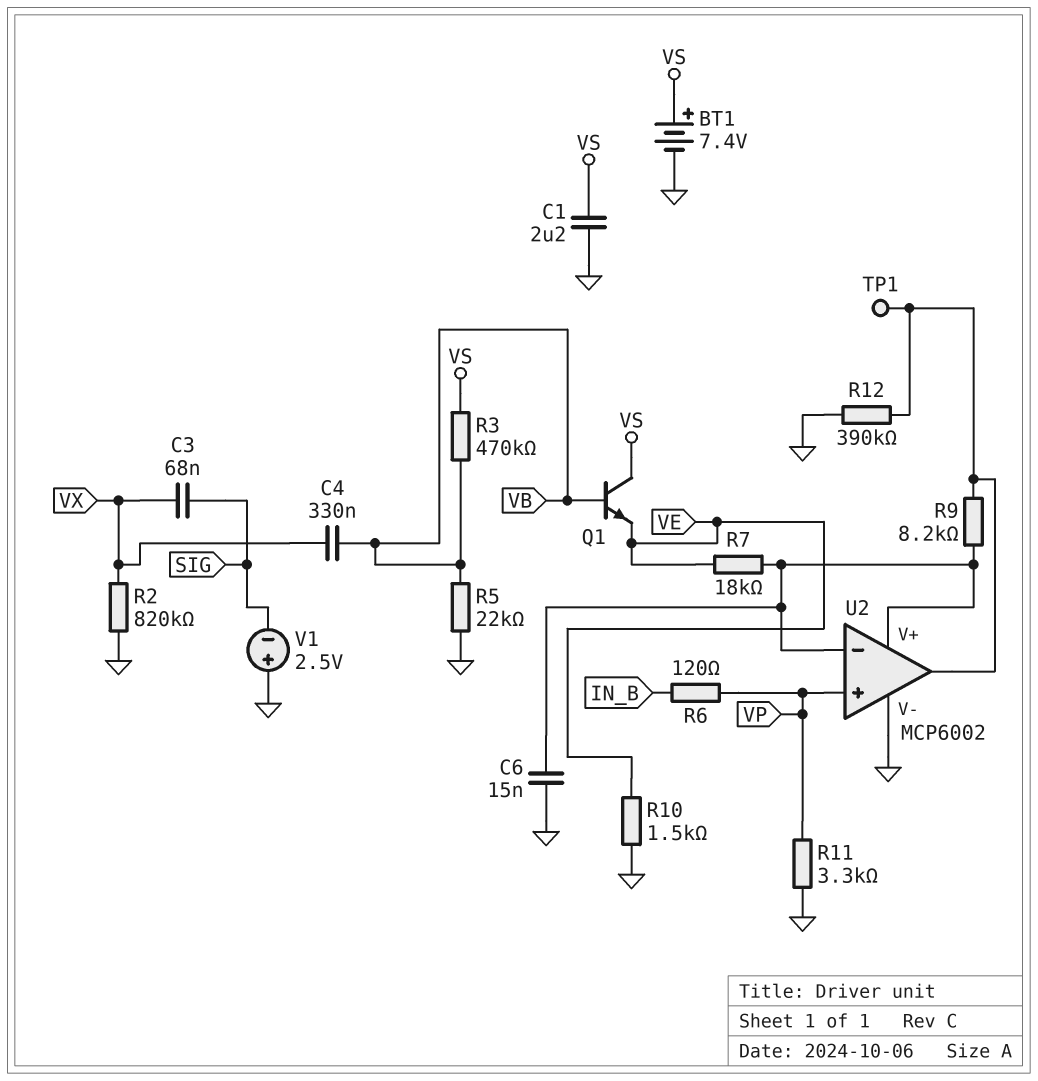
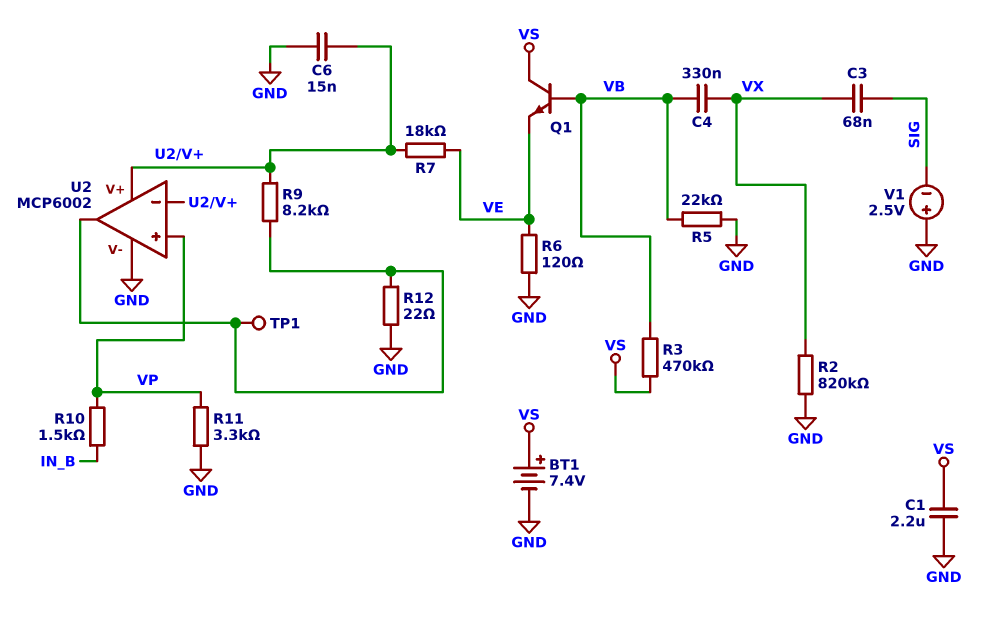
R6: 120 (IN_B, VP) -> 120 (GND, VE)
R10: 1.5k (GND, VE) -> 1.5k (IN_B, VP)
R12: 390k (GND, U2/out) -> 22 (GND, U2/out)

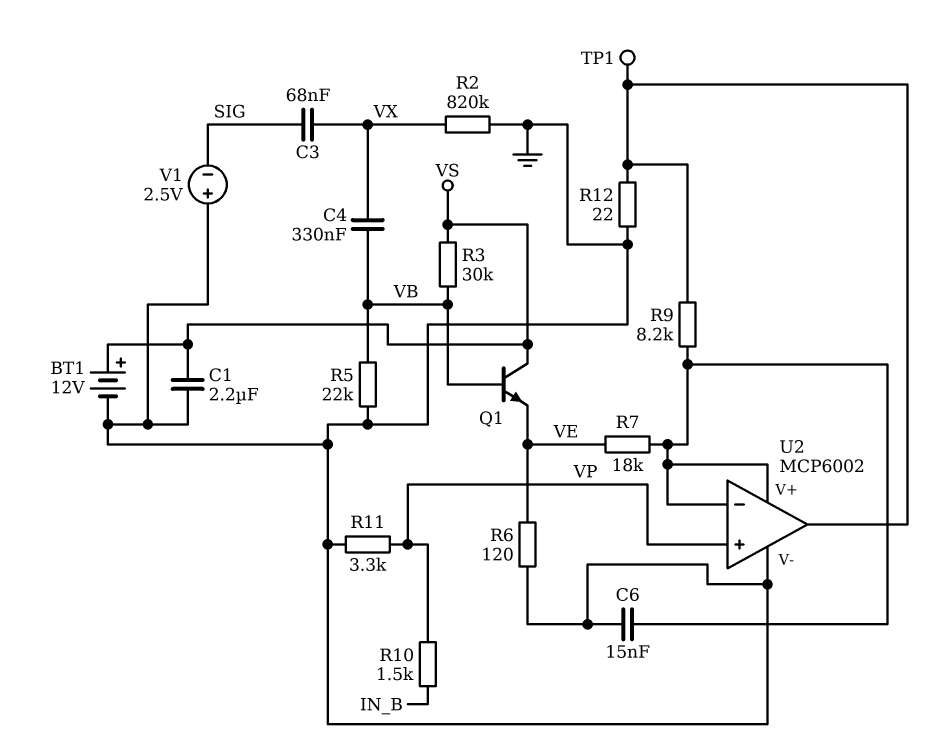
BT1: 7.4V (plus VS, minus GND) -> 12V (plus VS, minus GND)
R3: 470k (VB, VS) -> 30k (VB, VS)

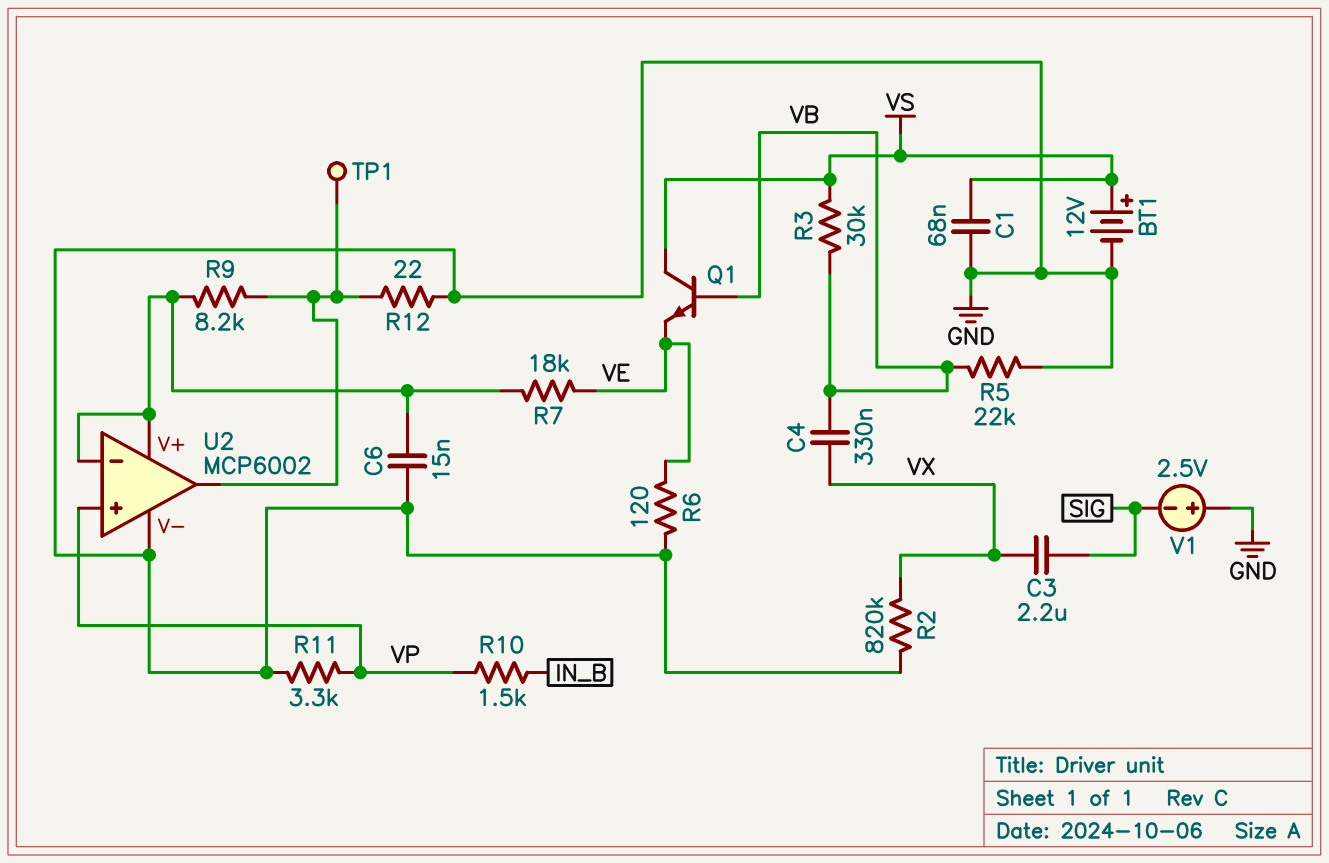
C1: 2.2uF (GND, VS) -> 68nF (GND, VS)
C3: 68nF (SIG, VX) -> 2.2uF (SIG, VX)

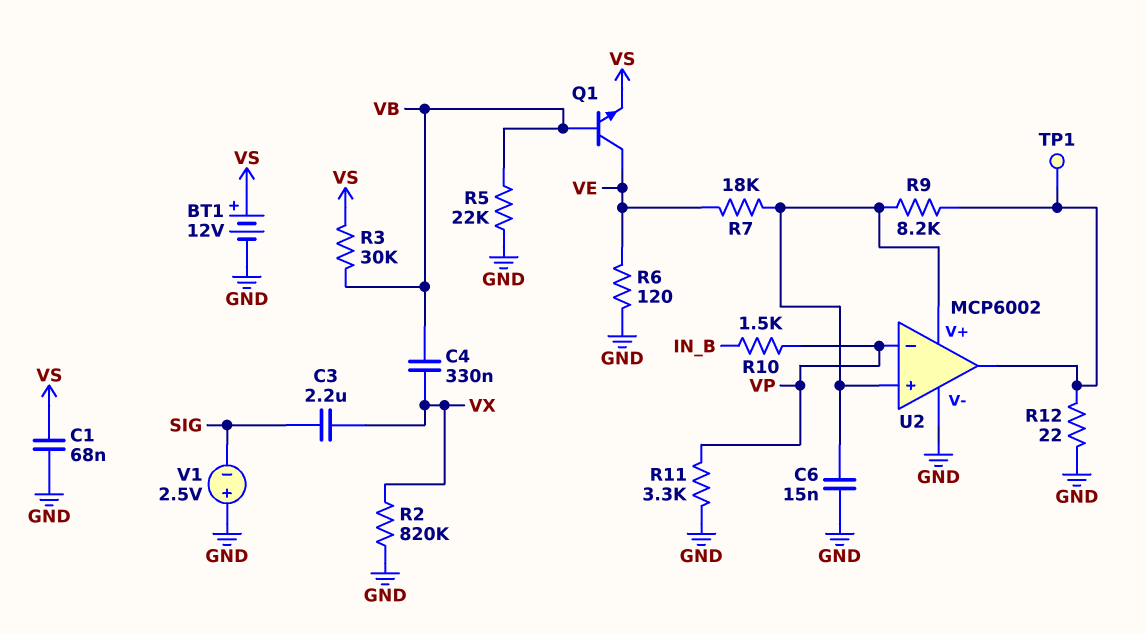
Q1: NPN (B VB, C VS, E VE) -> NPN (B VB, C VE, E VS)
U2 pin in+: VP -> U2/V+
U2 pin in-: U2/V+ -> VP

